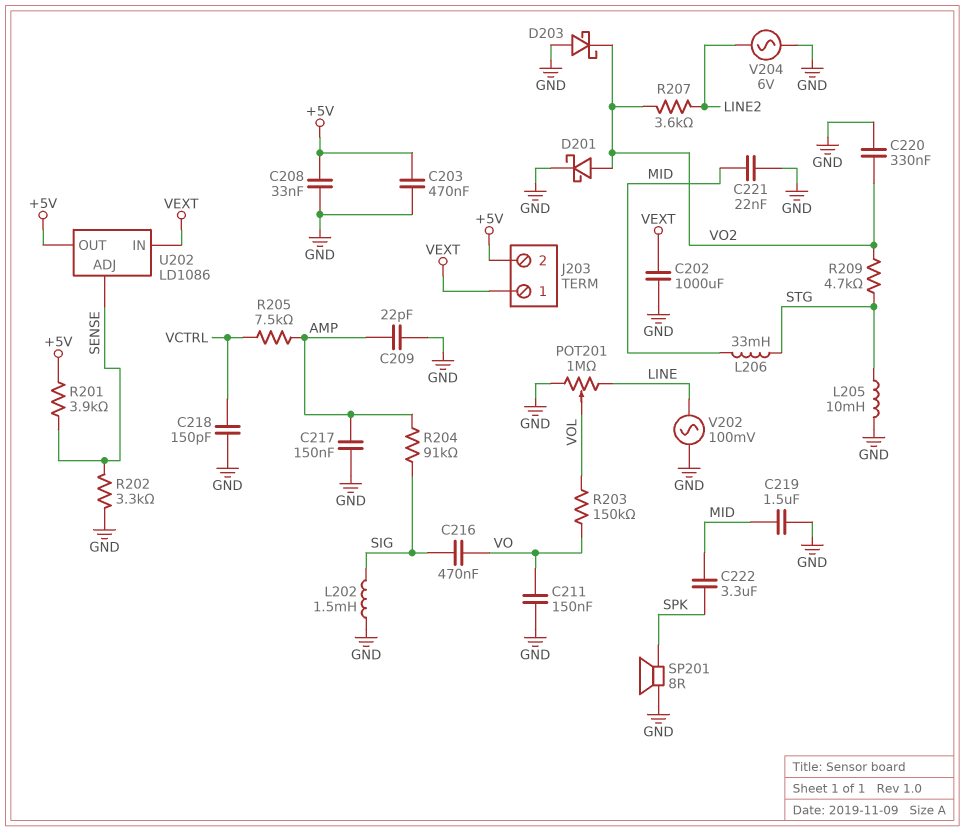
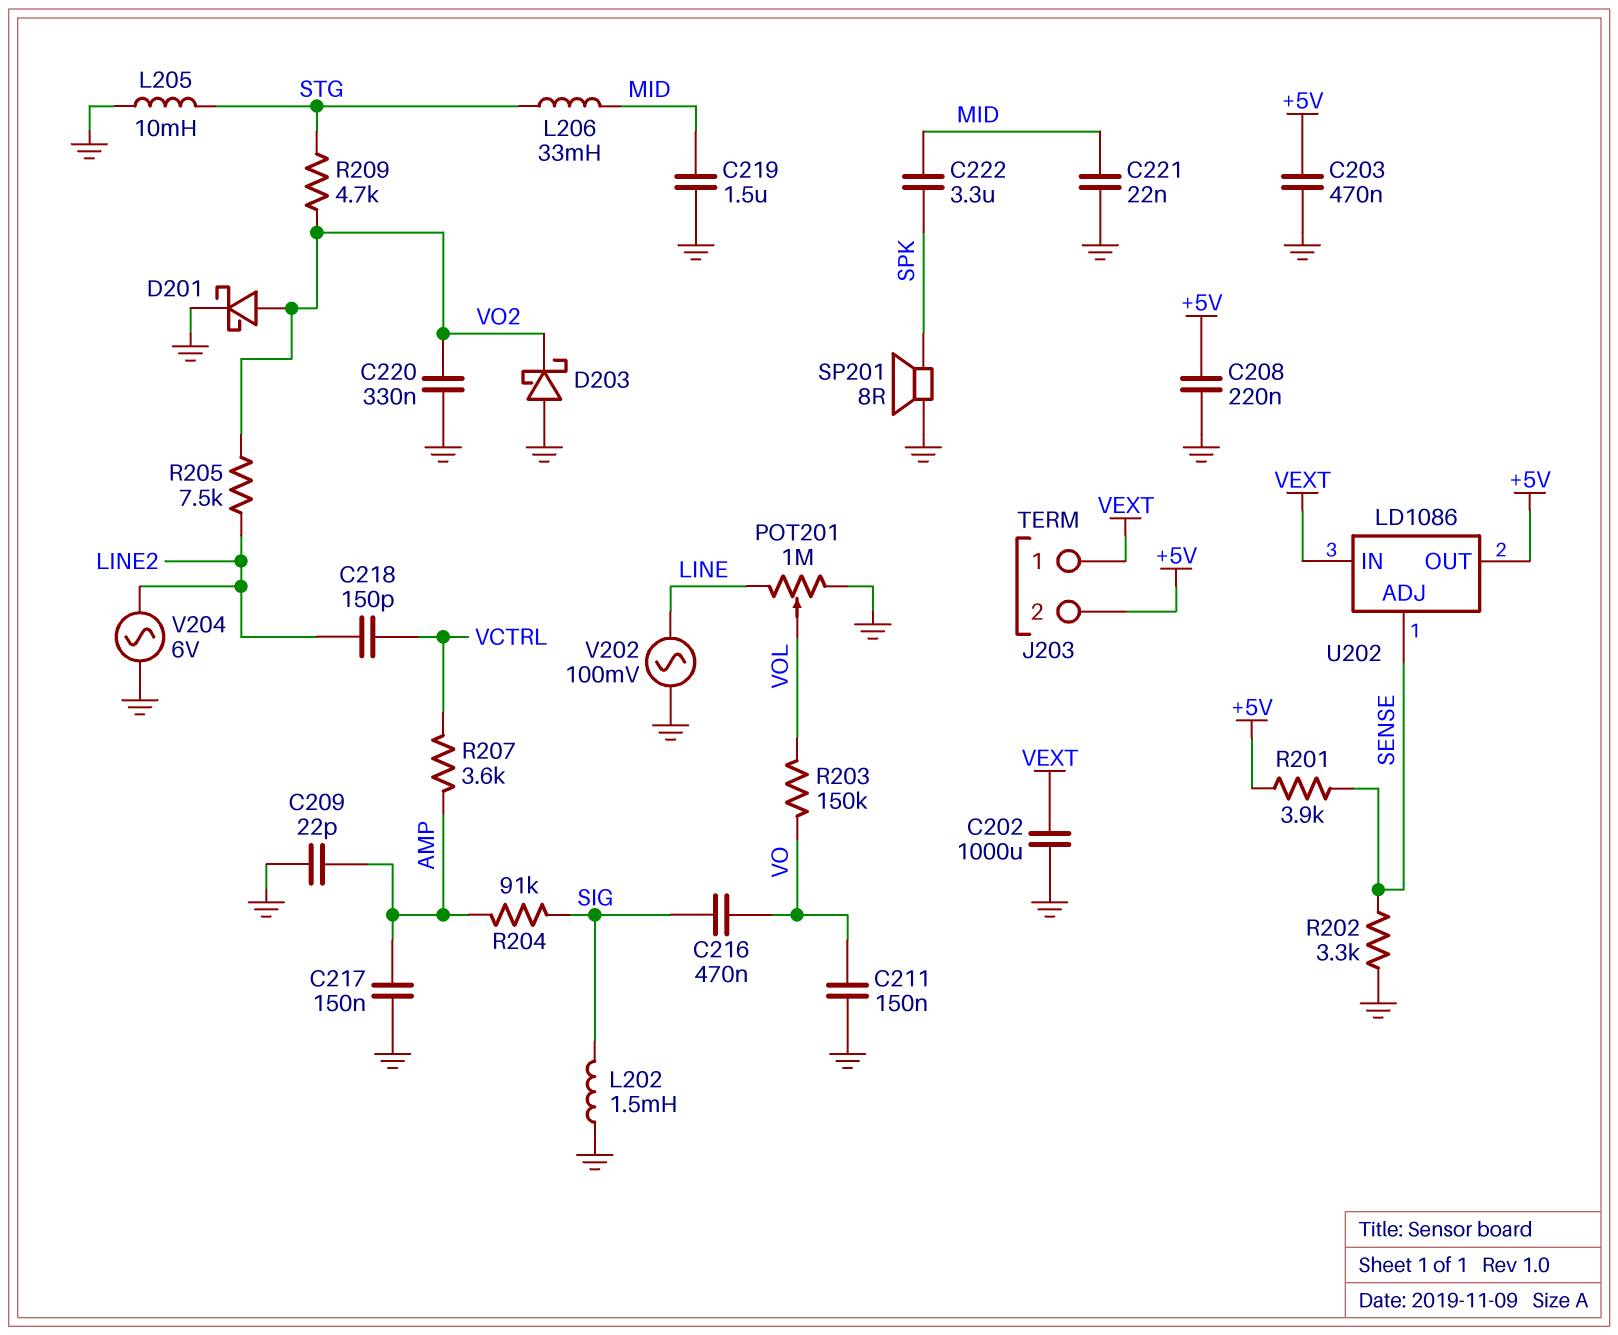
C208: 33nF (+5V, GND) -> 220nF (+5V, GND)
C218: 150pF (GND, VCTRL) -> 150pF (LINE2, VCTRL)
R205: 7.5k (AMP, VCTRL) -> 7.5k (LINE2, VO2)
R207: 3.6k (LINE2, VO2) -> 3.6k (AMP, VCTRL)

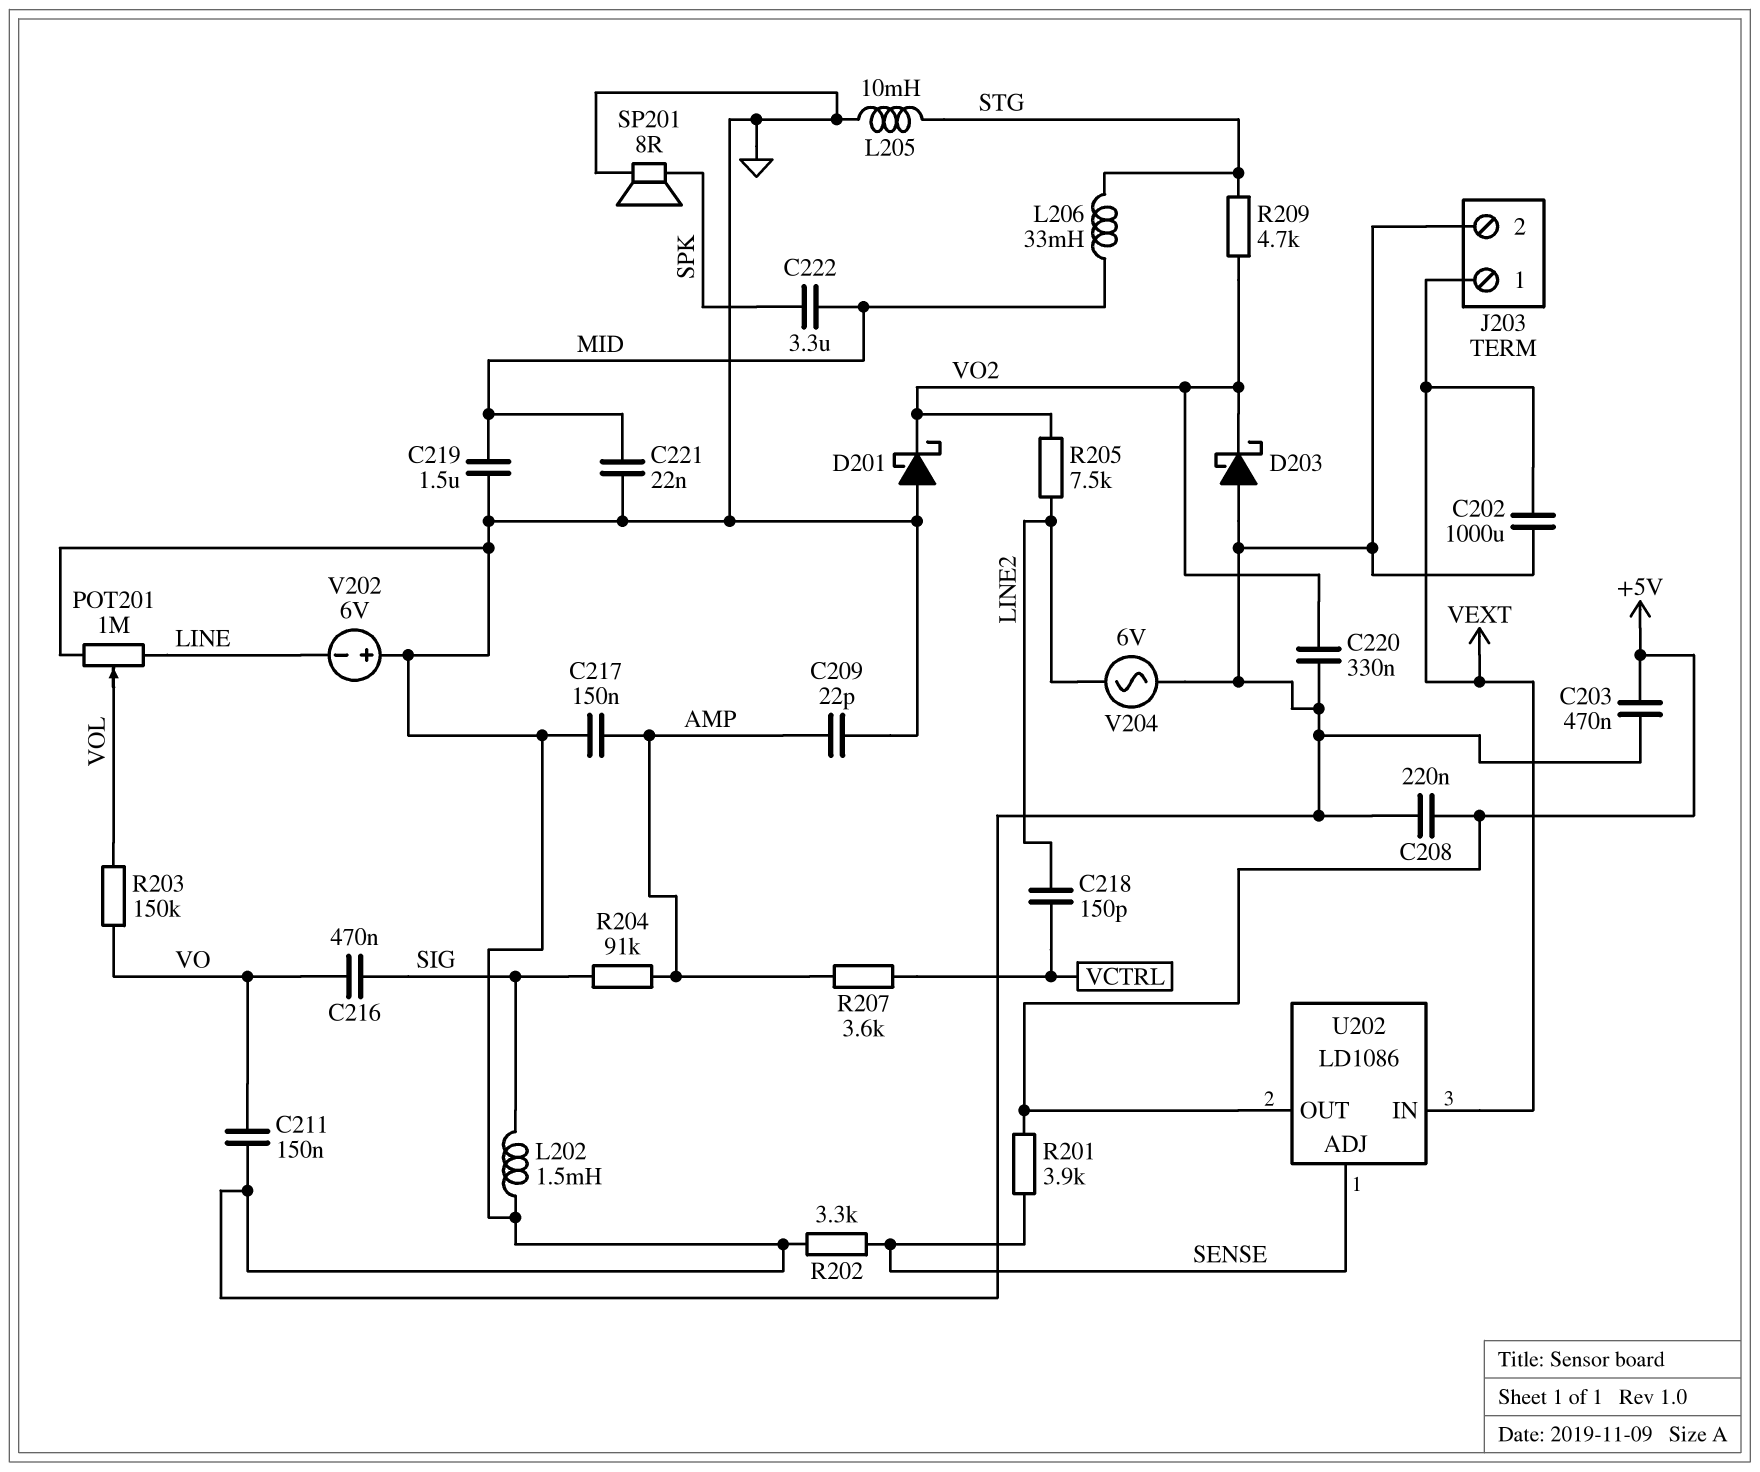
D201: schottky (A VO2, K GND) -> schottky (A GND, K VO2)
J203 pin 2: +5V -> GND
V202: AC 100mV (GND, LINE) -> 6V (plus GND, minus LINE)

